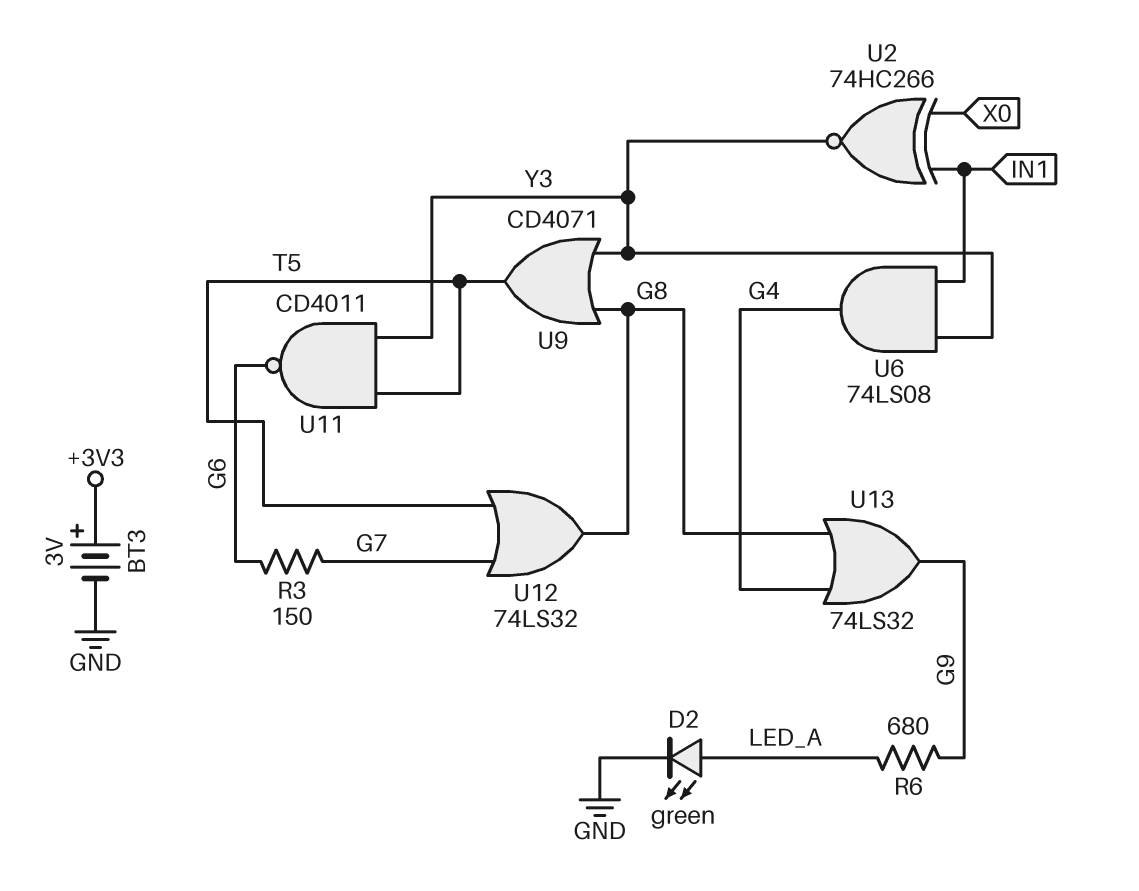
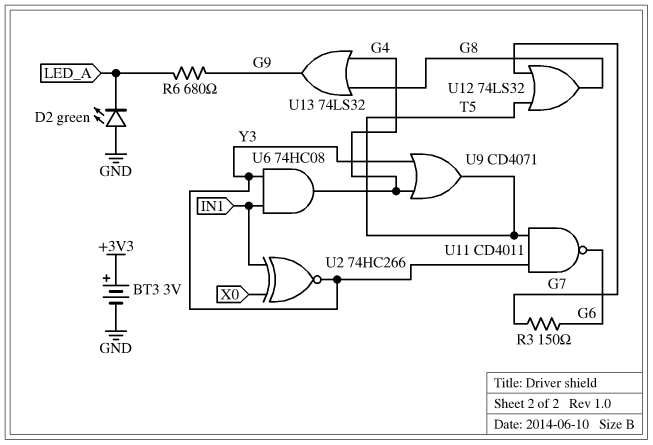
D2: LED green (A LED_A, K GND) -> LED green (A GND, K LED_A)
U6: AND 74LS08 (in IN1, in Y3, out G4) -> AND 74HC08 (in IN1, in Y3, out G4)
U9: OR CD4071 (in G8, in Y3, out T5) -> OR CD4071 (in G4, in Y3, out T5)

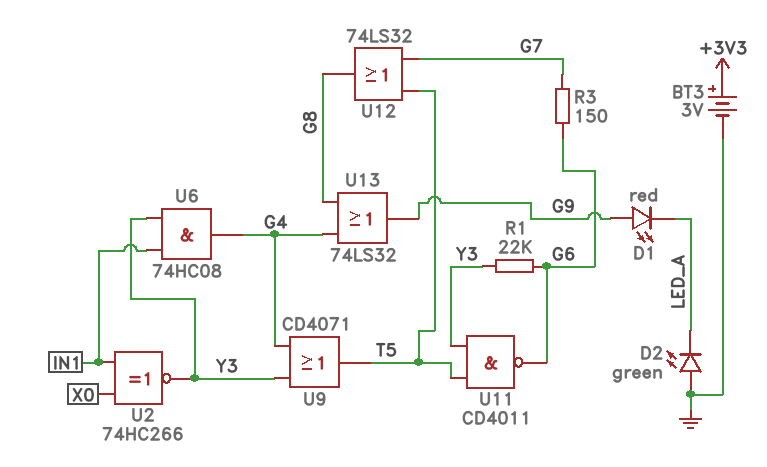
D1: none -> LED red (A G9, K LED_A)
R1: none -> 22k (G6, Y3)
R6: 680 (G9, LED_A) -> none

